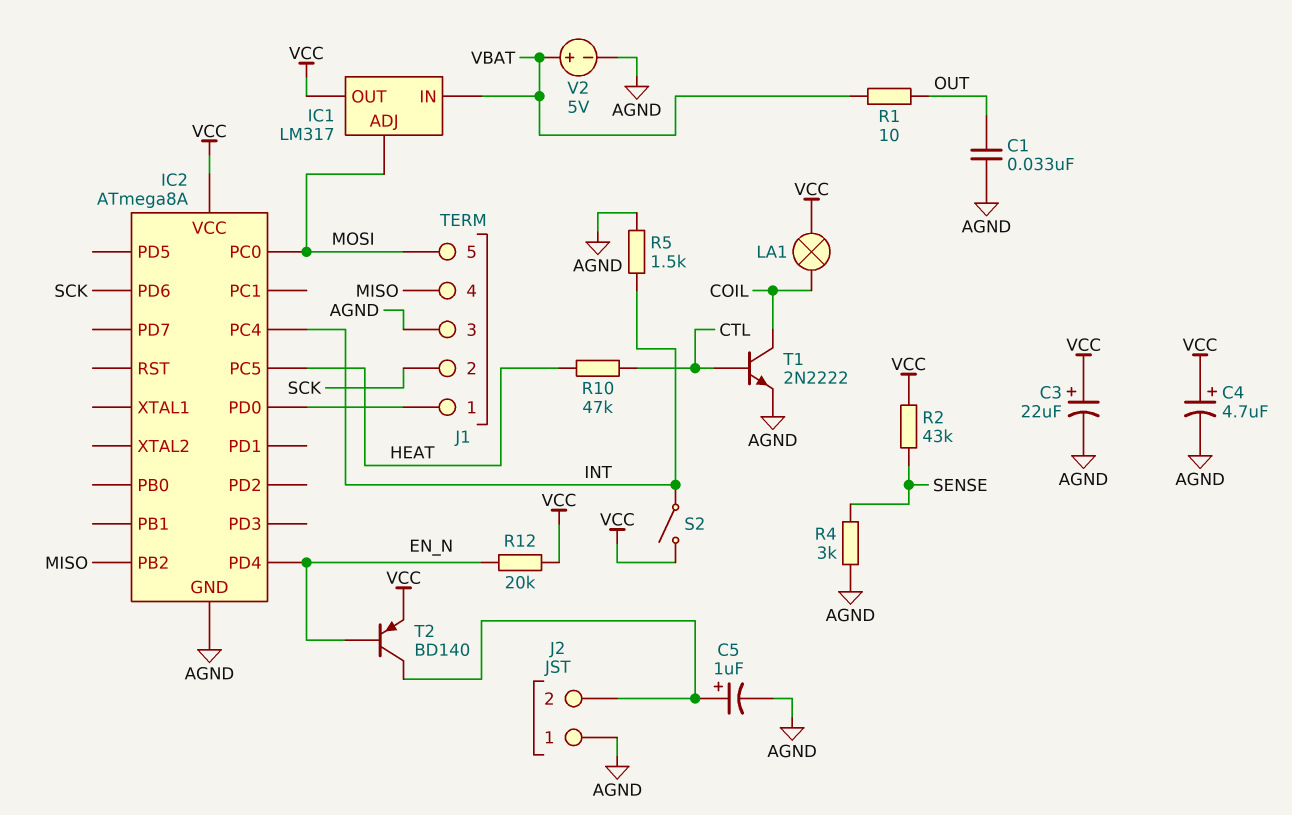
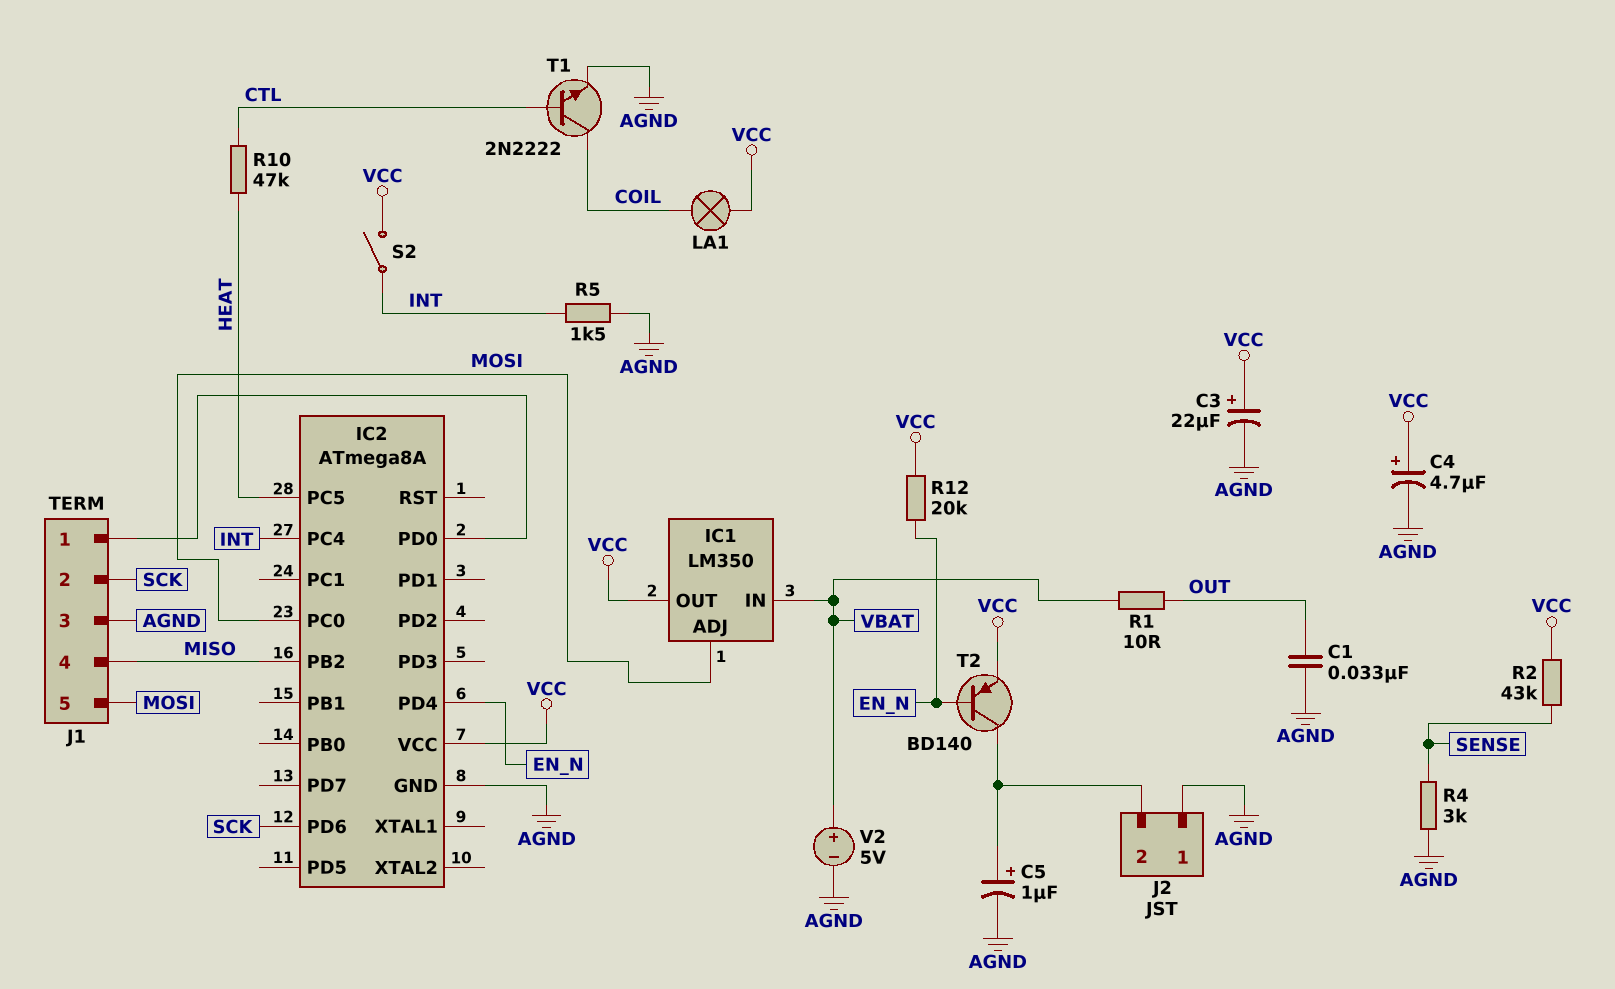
IC1: LM317 -> LM350

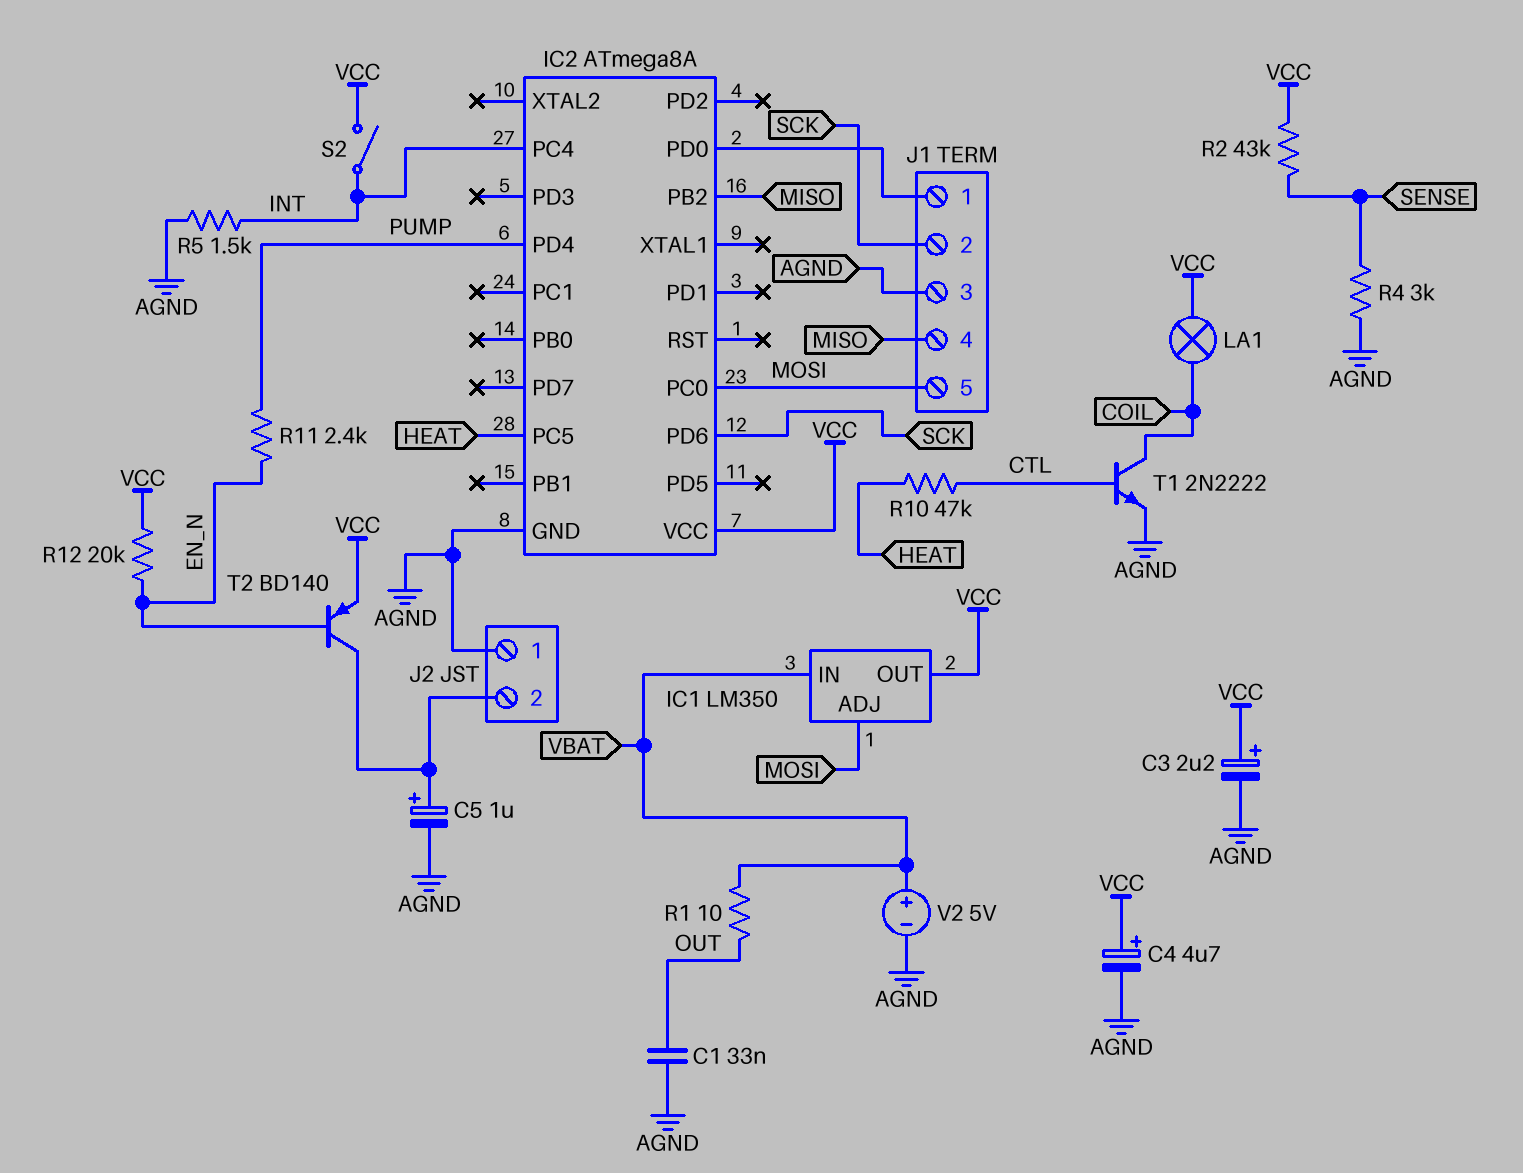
C3: 22uF (plus VCC, minus AGND) -> 2.2uF (plus VCC, minus AGND)
IC2 pin PD4: EN_N -> PUMP
R11: none -> 2.4k (EN_N, PUMP)

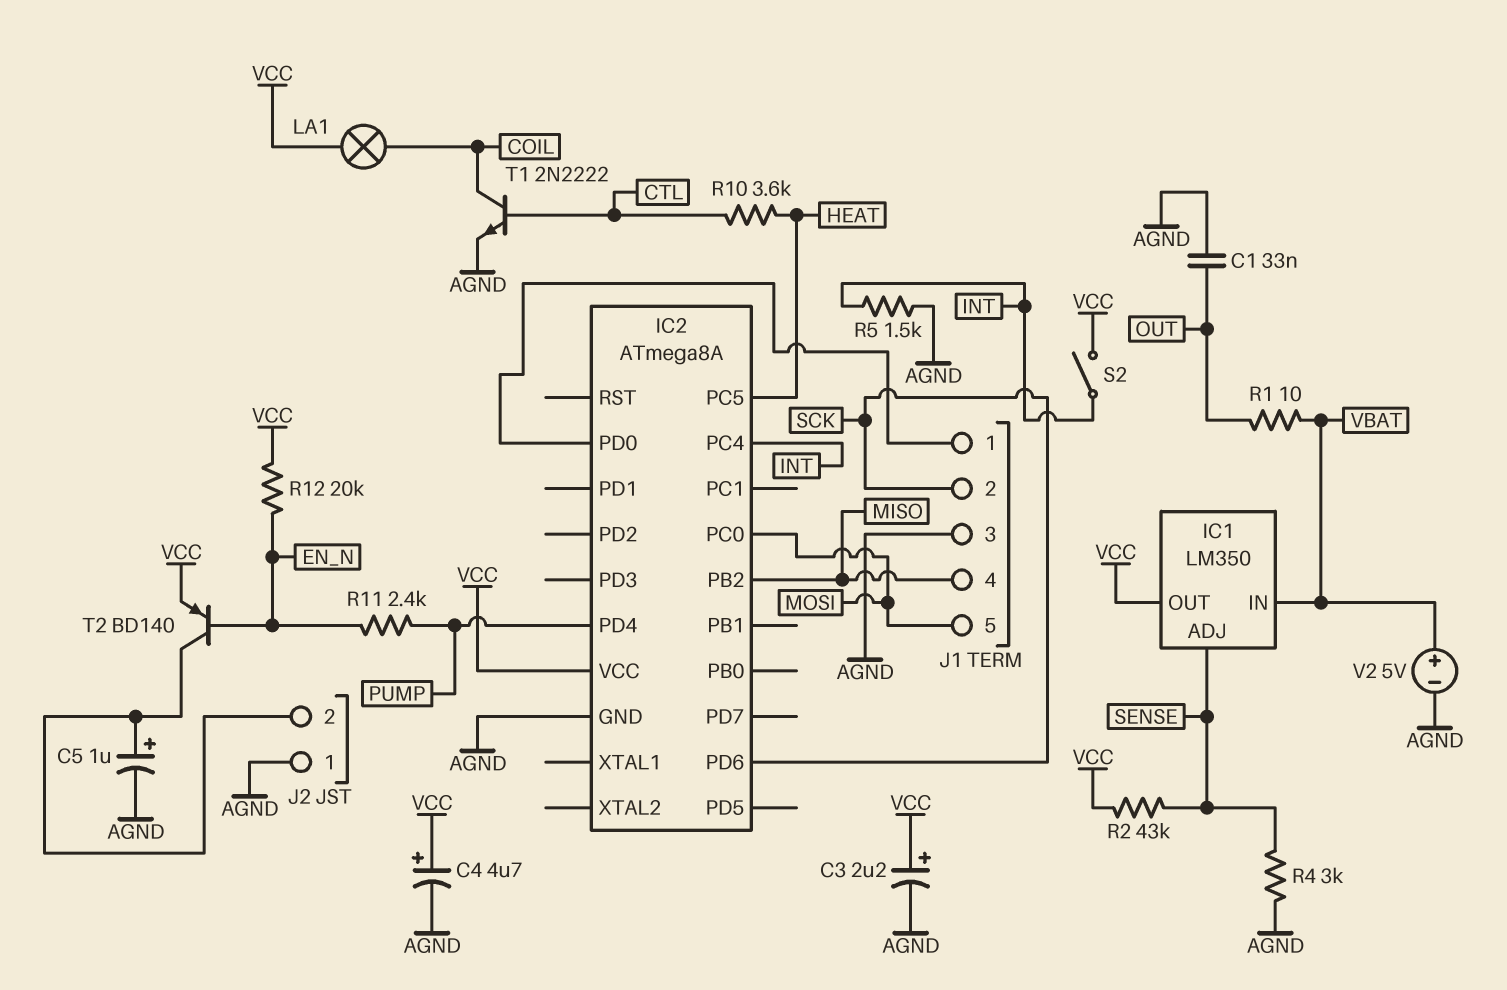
IC1 pin ADJ: MOSI -> SENSE
R10: 47k (CTL, HEAT) -> 3.6k (CTL, HEAT)

